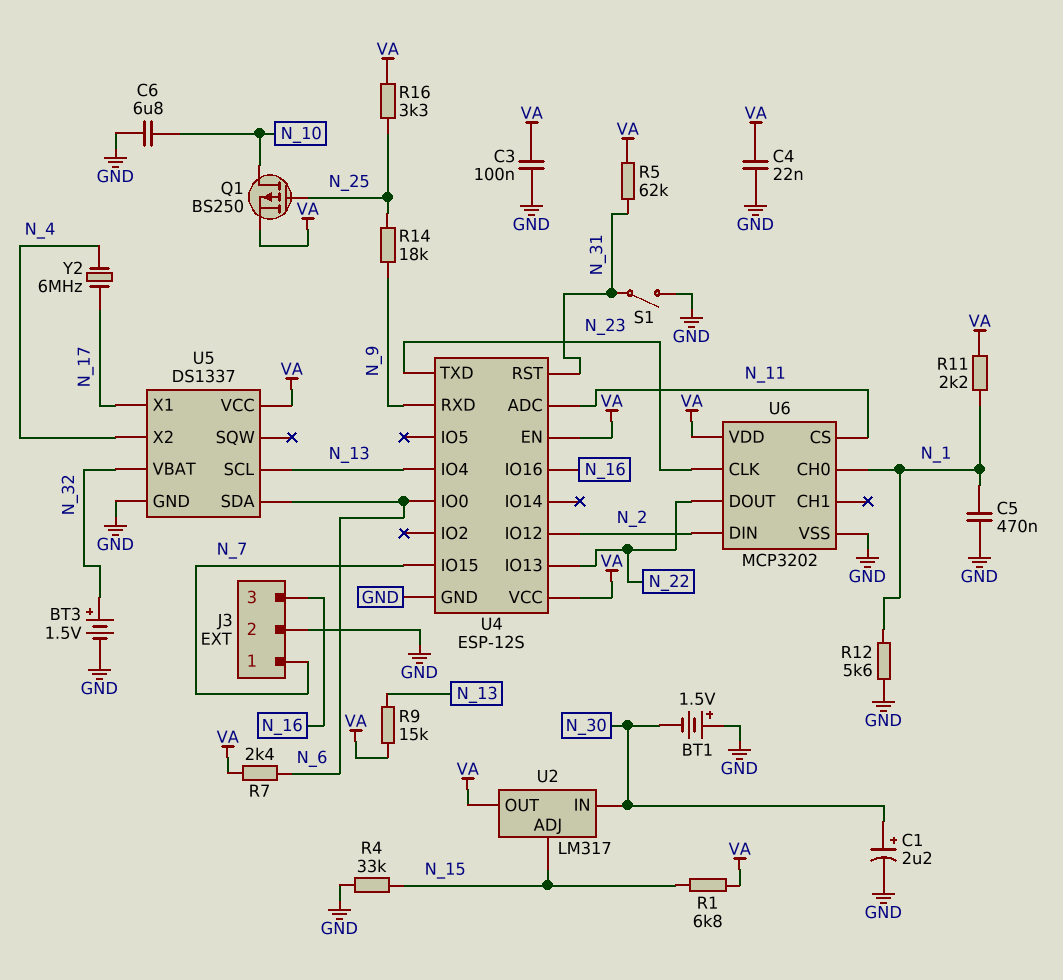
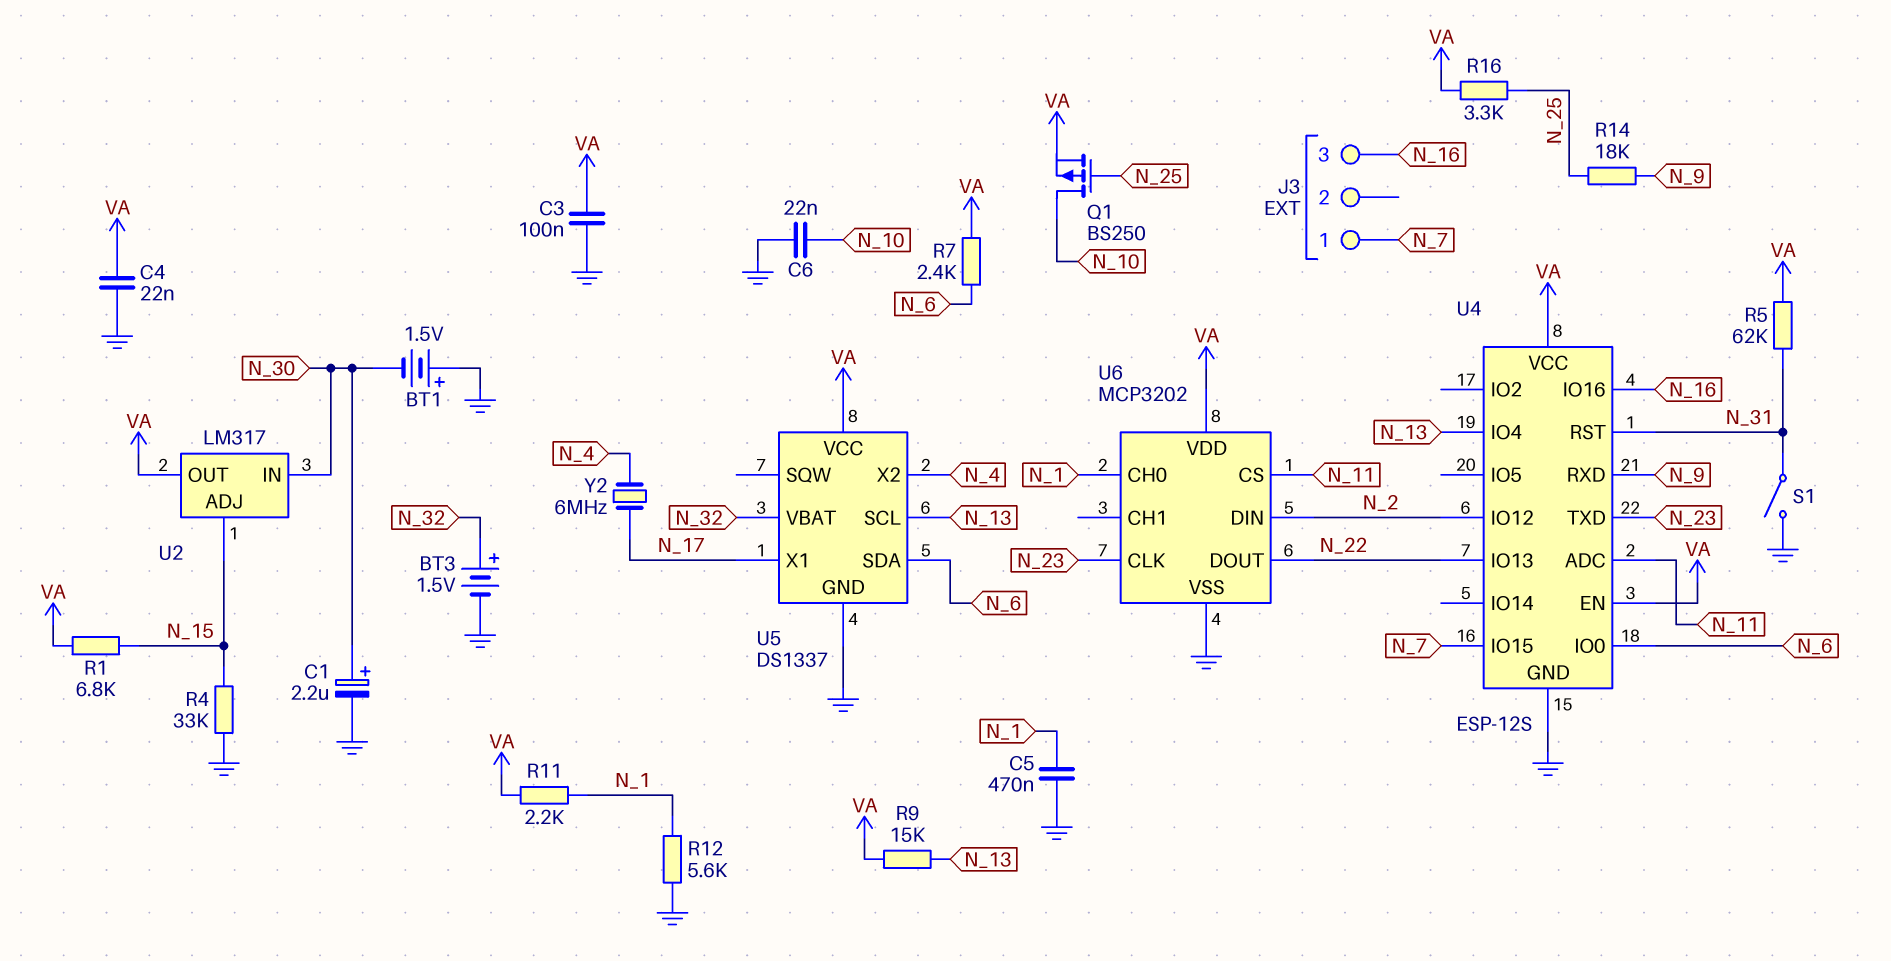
C6: 6.8uF (GND, N_10) -> 22nF (GND, N_10)
J3 pin 2: GND -> none

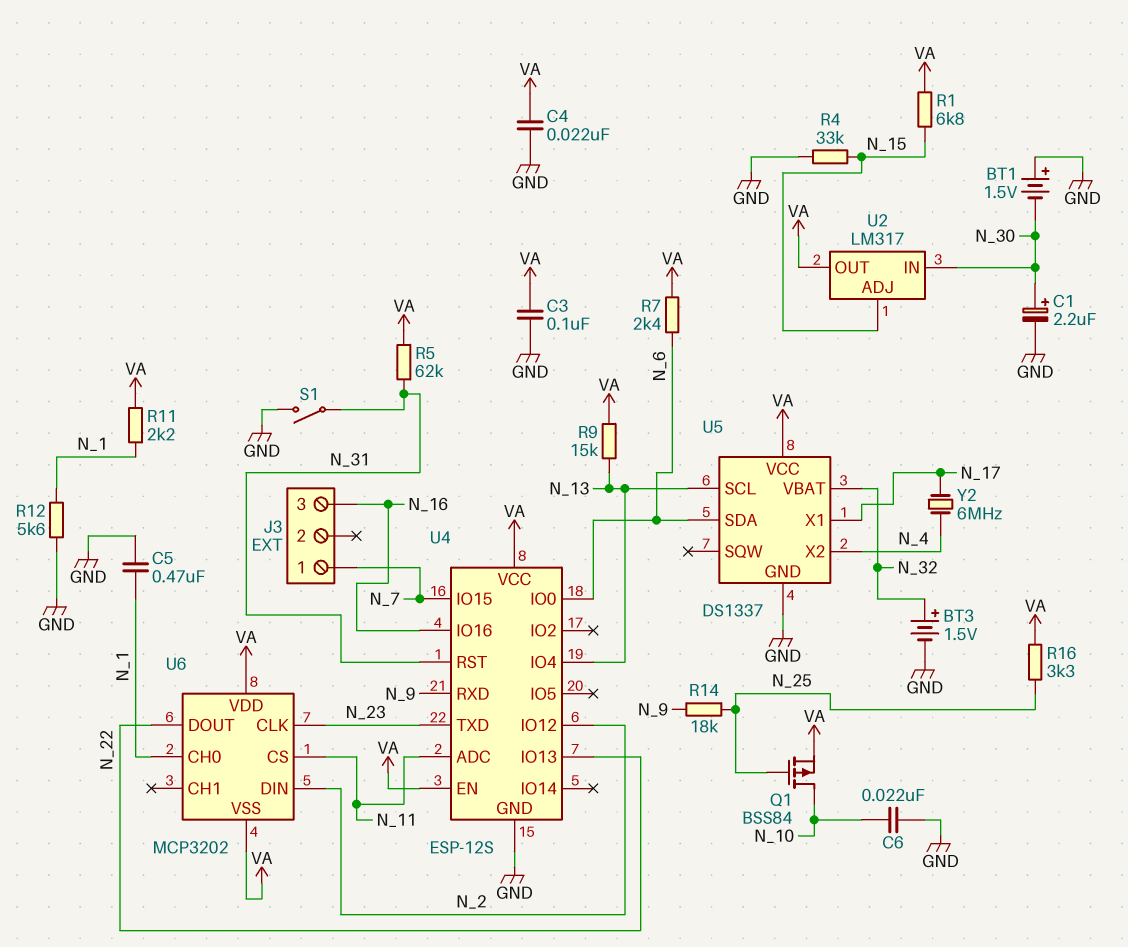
Q1: PMOS BS250 (G N_25, D N_10, S VA) -> PMOS BSS84 (G N_25, D N_10, S VA)
U6 pin VSS: GND -> VA

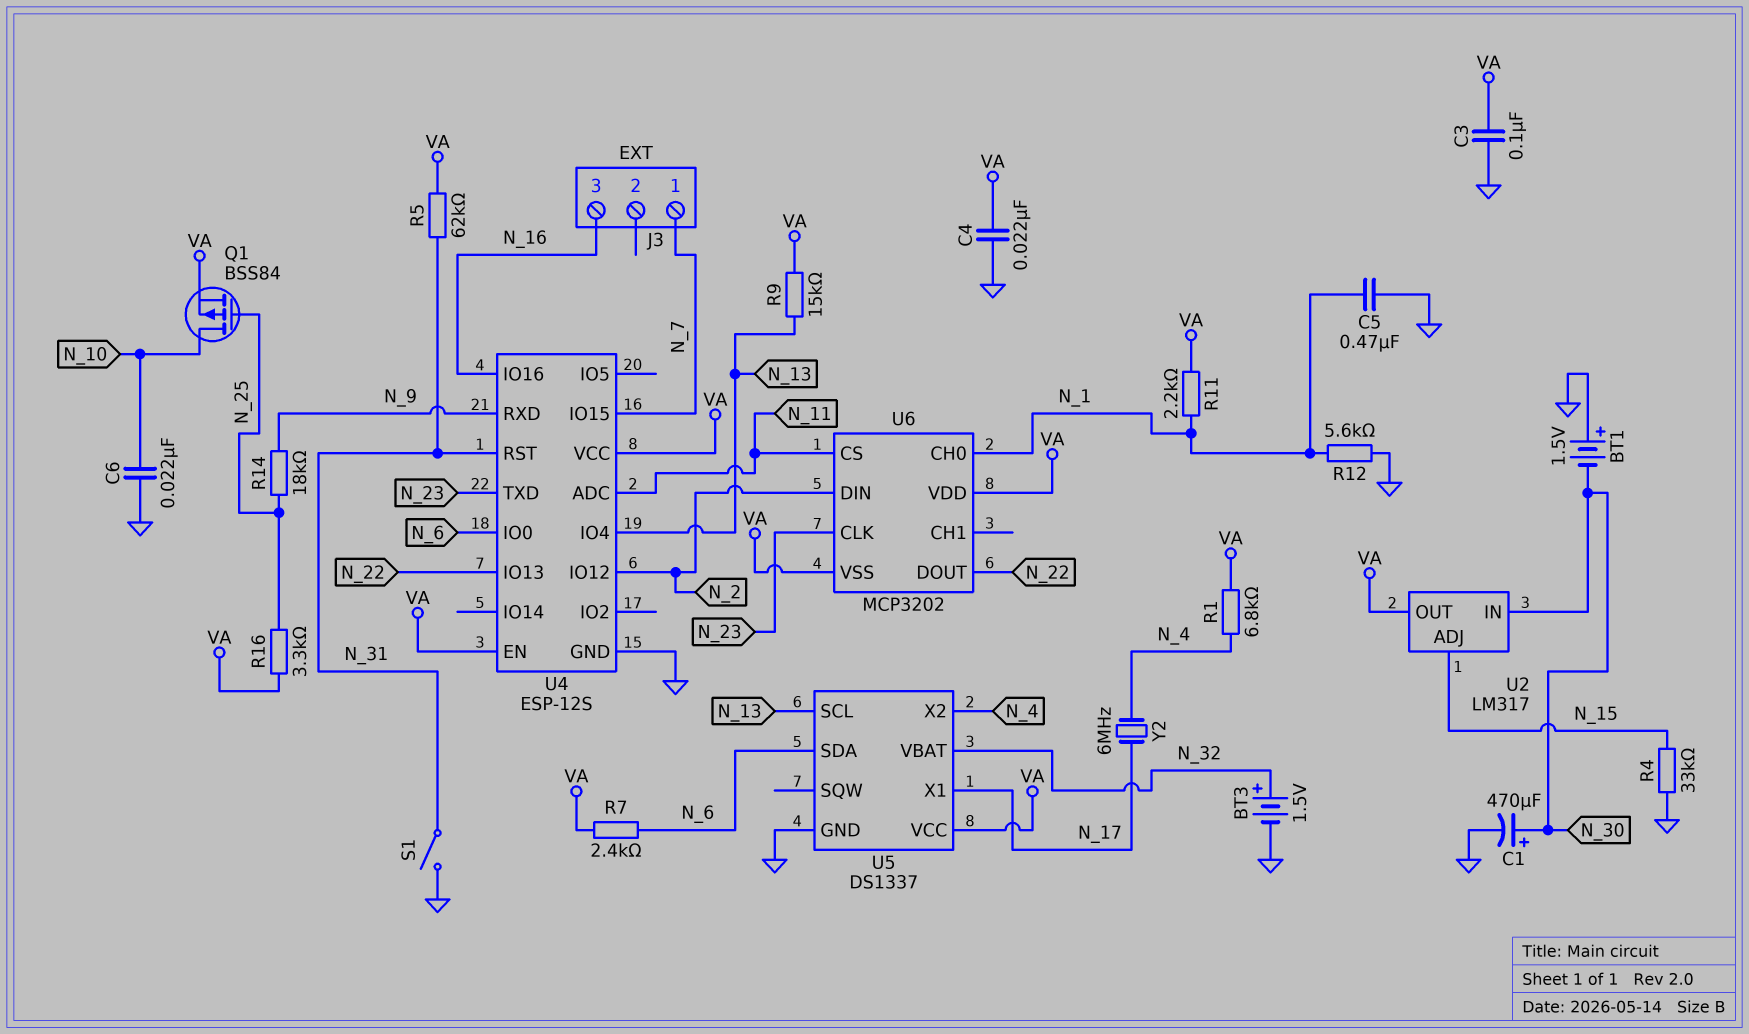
C1: 2.2uF (plus N_30, minus GND) -> 470uF (plus N_30, minus GND)
R1: 6.8k (N_15, VA) -> 6.8k (N_4, VA)

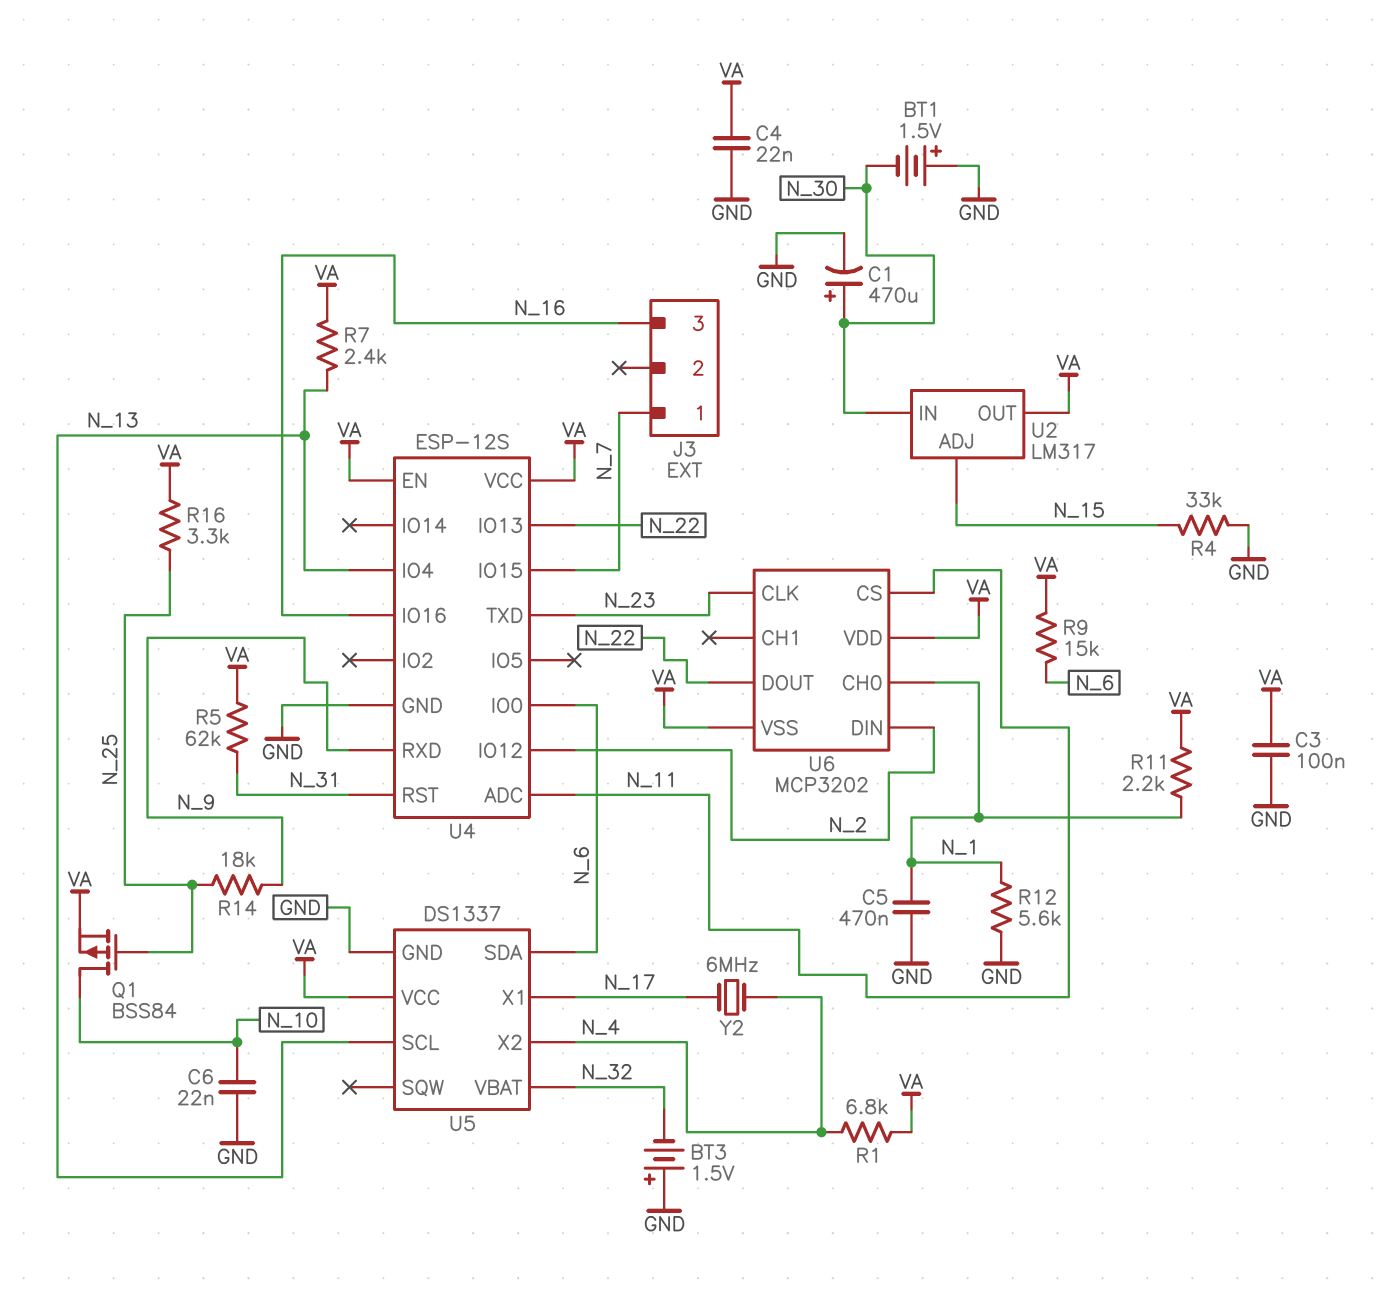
BT3: 1.5V (plus N_32, minus GND) -> 1.5V (plus GND, minus N_32)
R7: 2.4k (N_6, VA) -> 2.4k (N_13, VA)
R9: 15k (N_13, VA) -> 15k (N_6, VA)
S1: switch (GND, N_31) -> none

